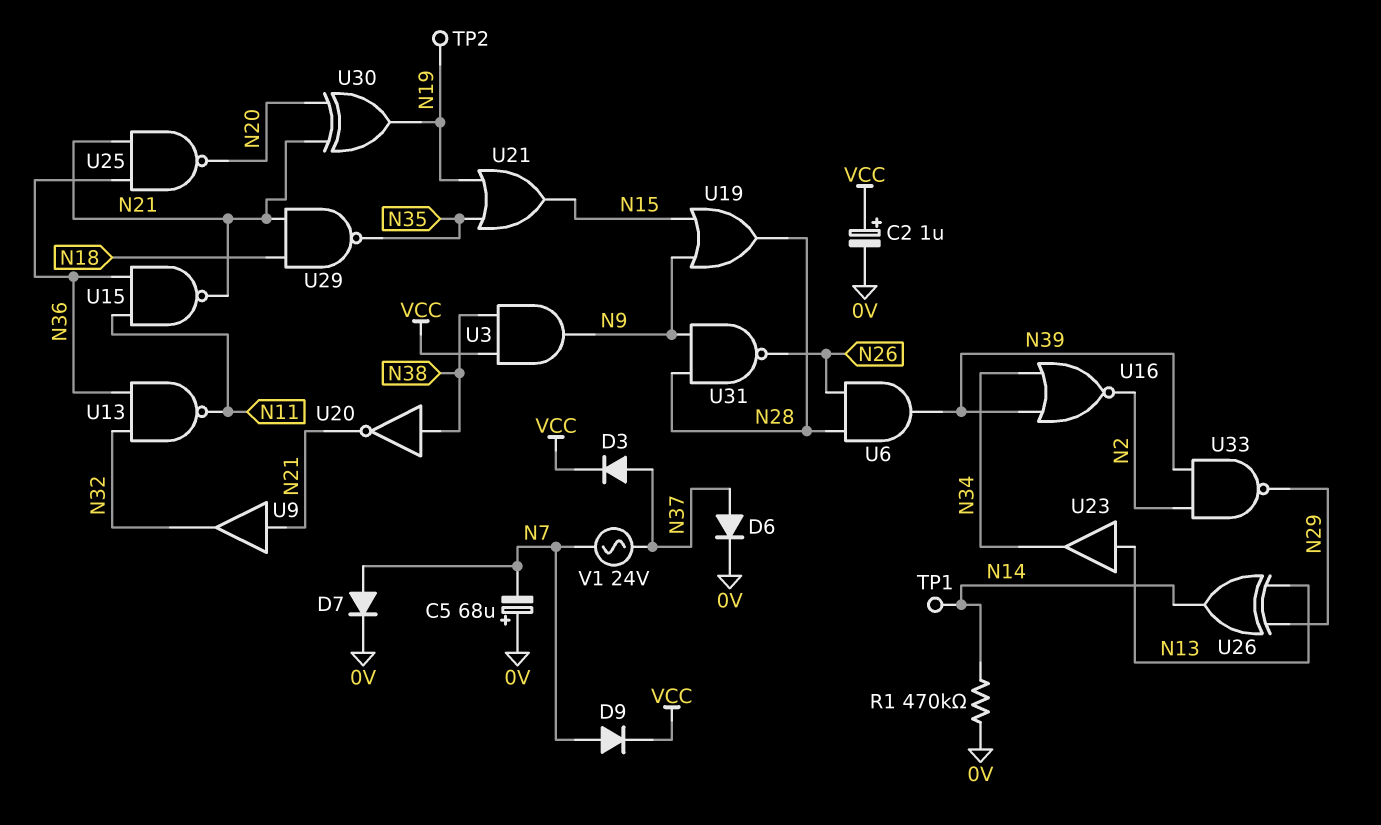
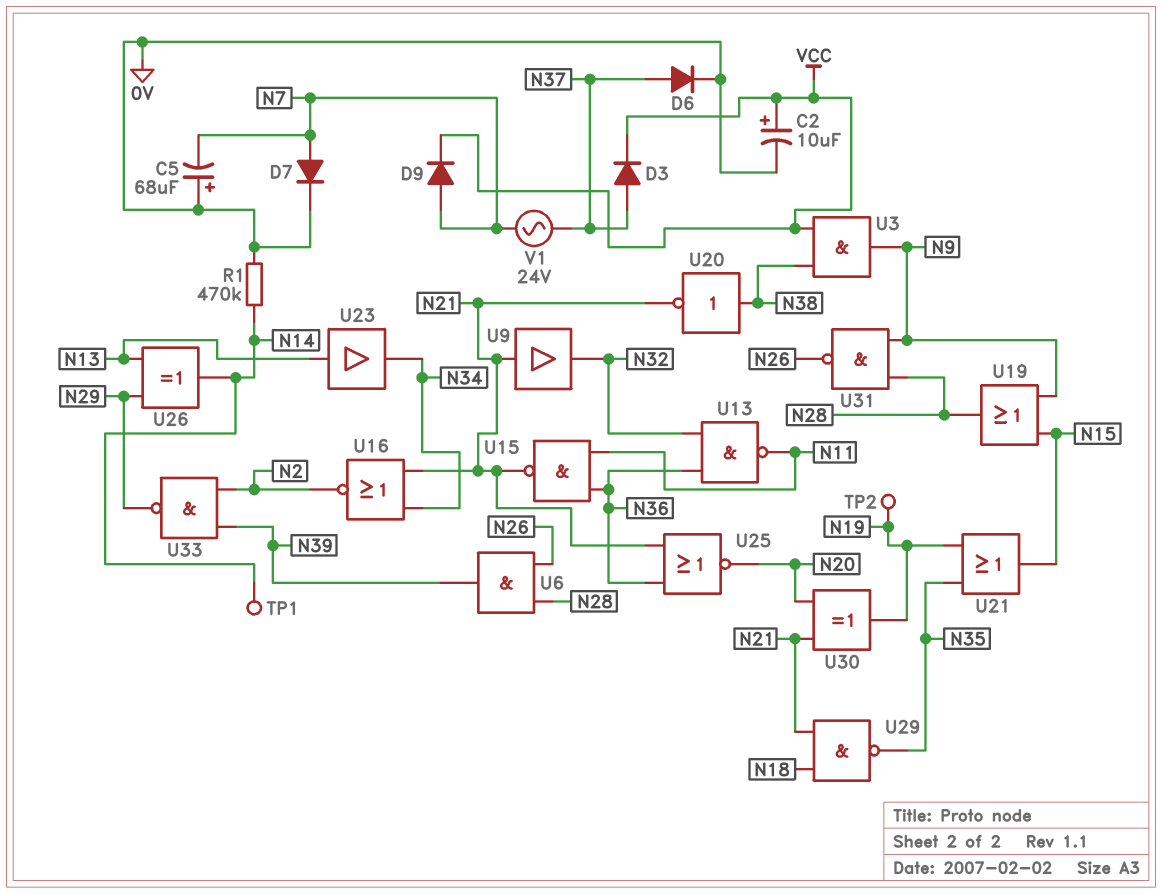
C2: 1uF (plus VCC, minus 0V) -> 10uF (plus VCC, minus 0V)
U16: NOR (in N34, in N39, out N2) -> NOR (in N21, in N34, out N2)
U25: NAND (in N21, in N36, out N20) -> NOR (in N21, in N36, out N20)

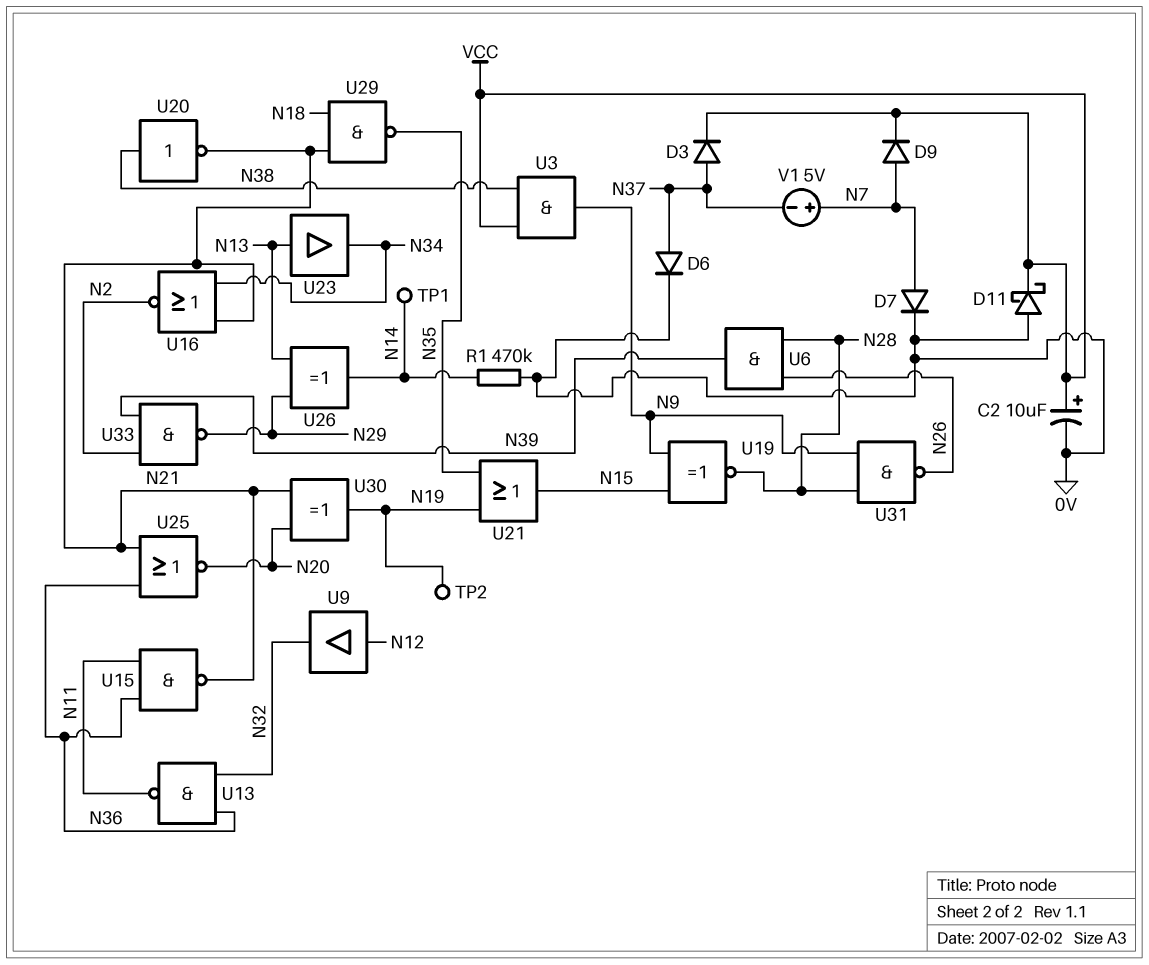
C5: 68uF (plus 0V, minus N7) -> none
D11: none -> schottky (A 0V, K VCC)
U9: buffer (in N21, out N32) -> buffer (in N12, out N32)
U19: OR (in N9, in N15, out N28) -> XNOR (in N9, in N15, out N28)
V1: AC 24V (N7, N37) -> 5V (plus N7, minus N37)

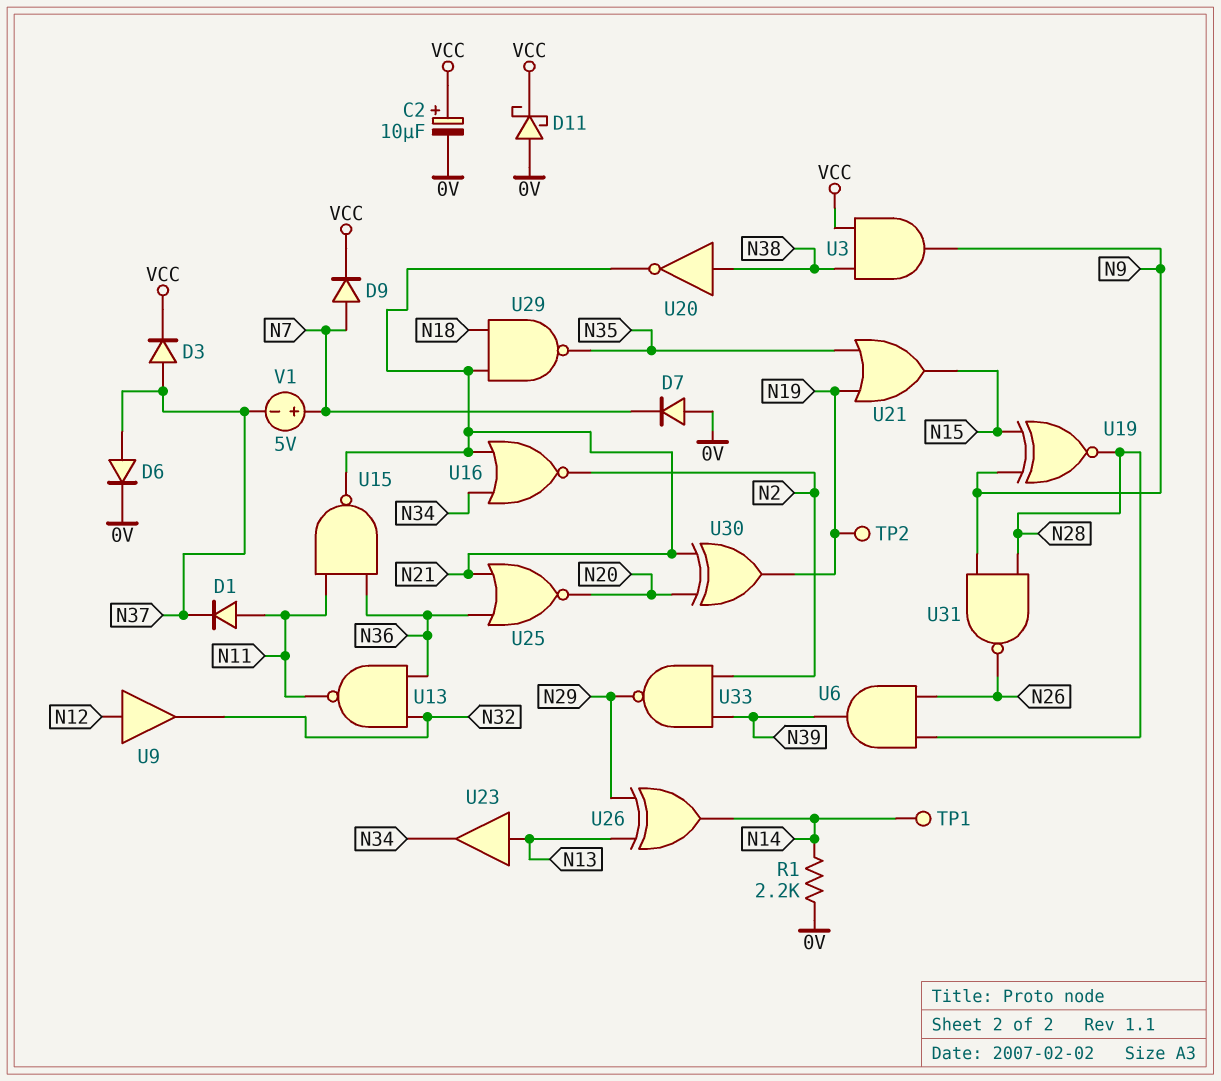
D1: none -> diode (A N11, K N37)
D7: diode (A N7, K 0V) -> diode (A 0V, K N7)
R1: 470k (0V, N14) -> 2.2k (0V, N14)

